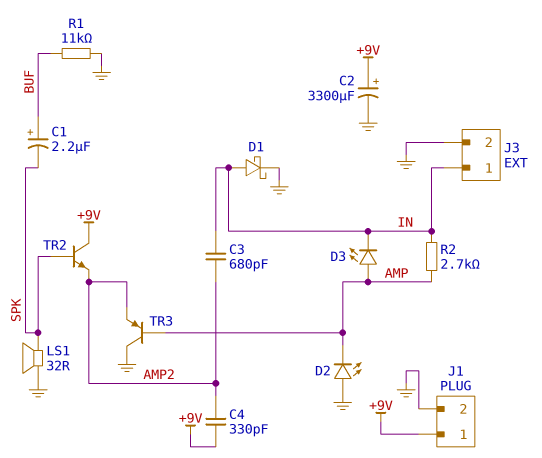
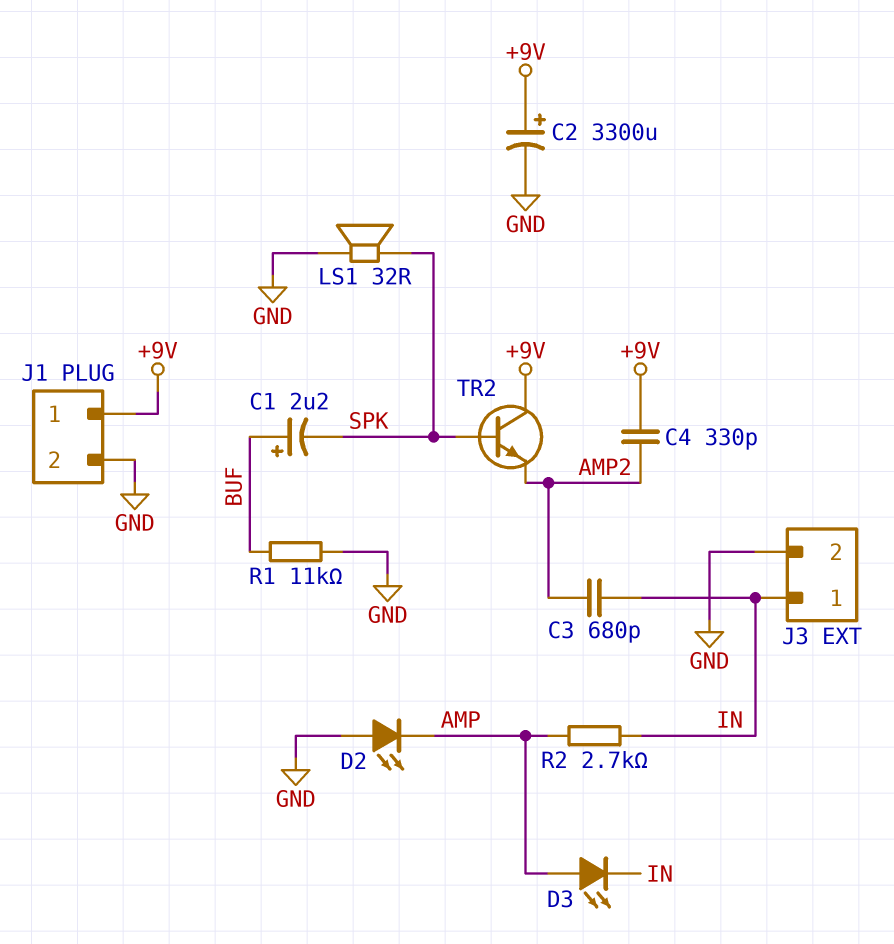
D1: schottky (A IN, K GND) -> none
TR3: PNP (B AMP, C GND, E AMP2) -> none

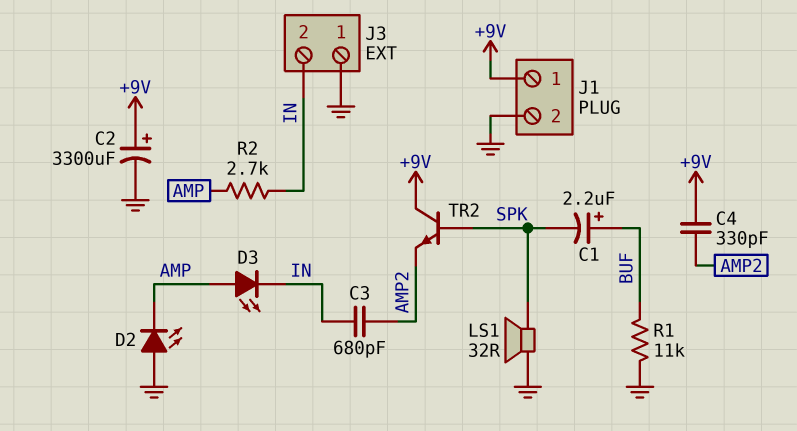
J3 pin 1: IN -> GND
J3 pin 2: GND -> IN

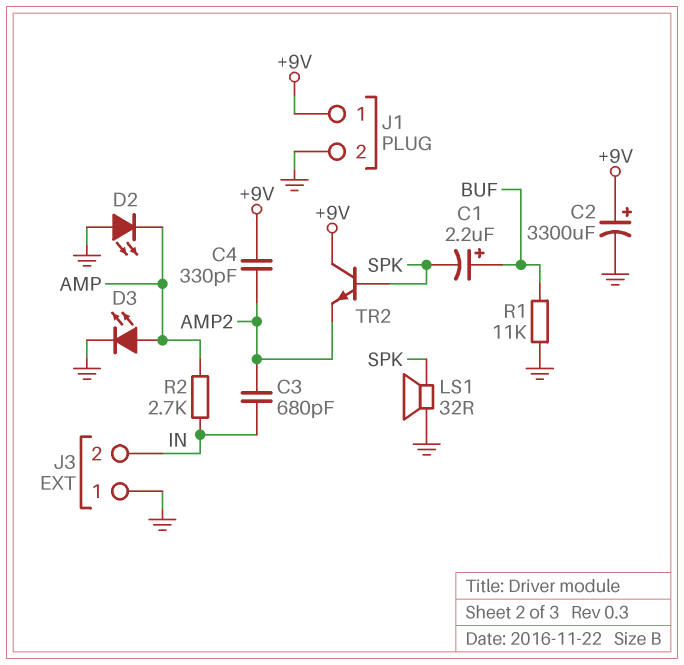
D3: LED (A AMP, K IN) -> LED (A AMP, K GND)

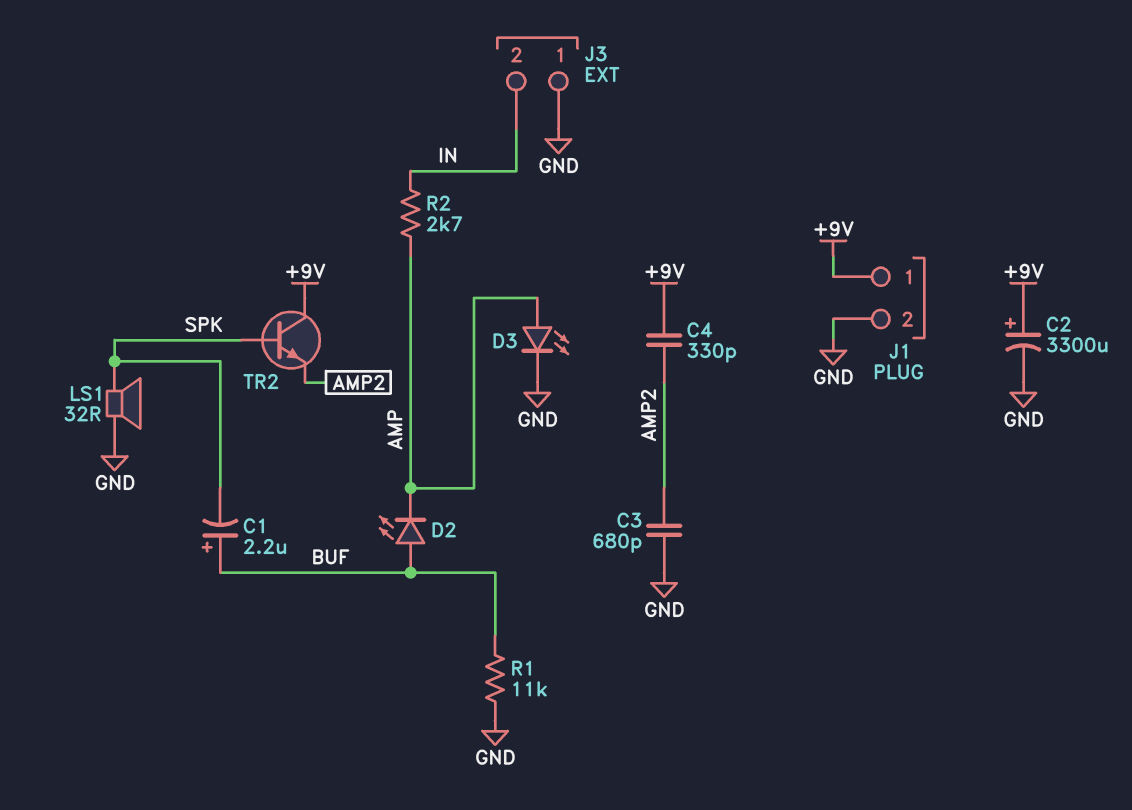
C3: 680pF (AMP2, IN) -> 680pF (AMP2, GND)
D2: LED (A GND, K AMP) -> LED (A BUF, K AMP)

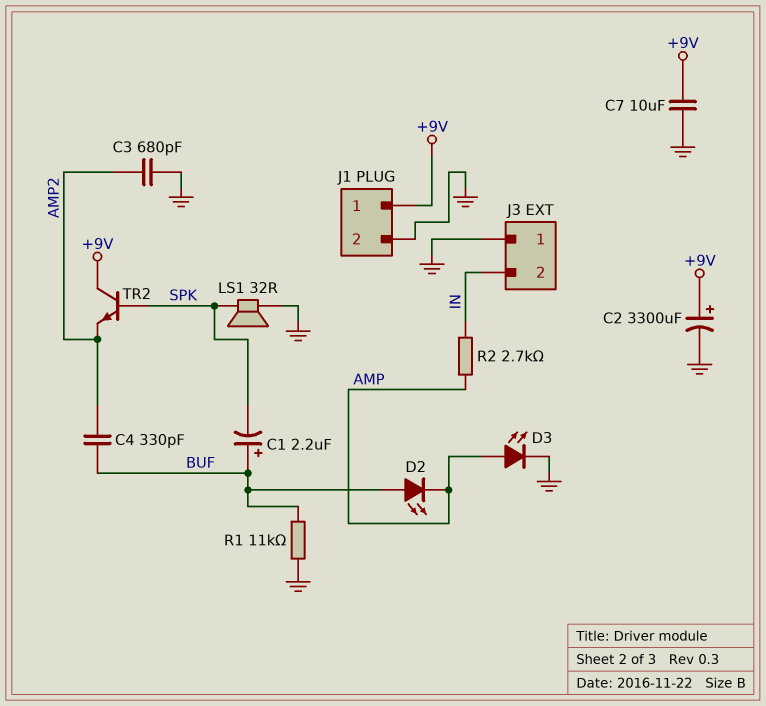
C4: 330pF (+9V, AMP2) -> 330pF (AMP2, BUF)
C7: none -> 10uF (+9V, GND)

